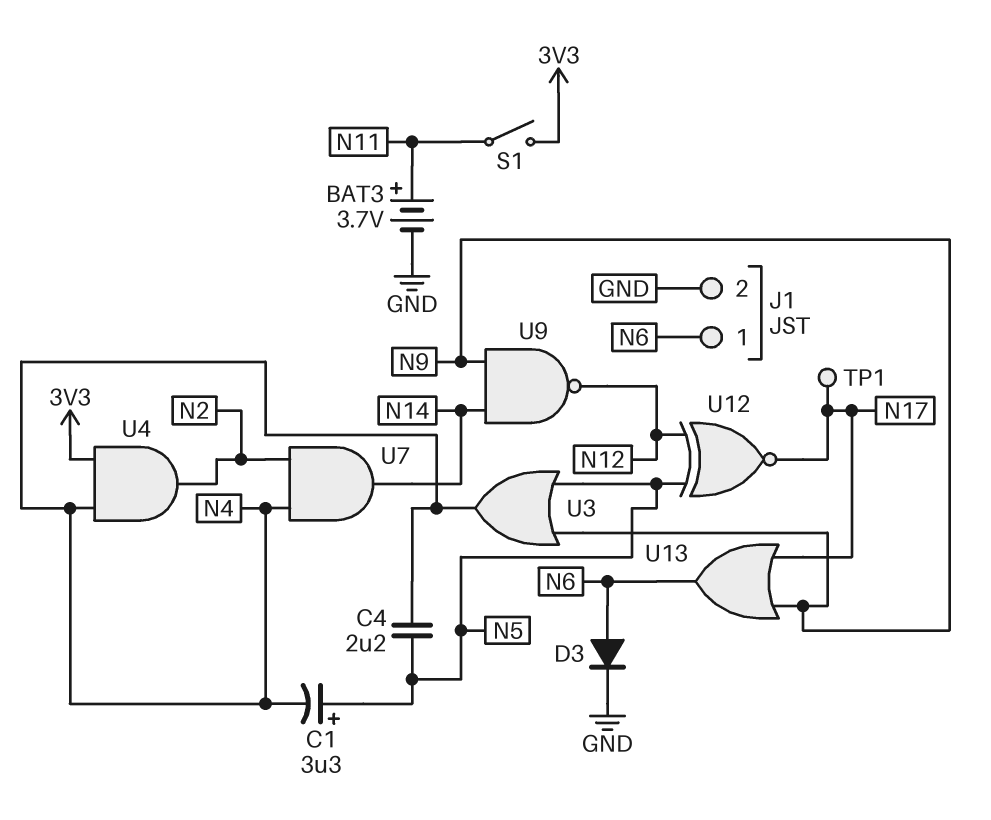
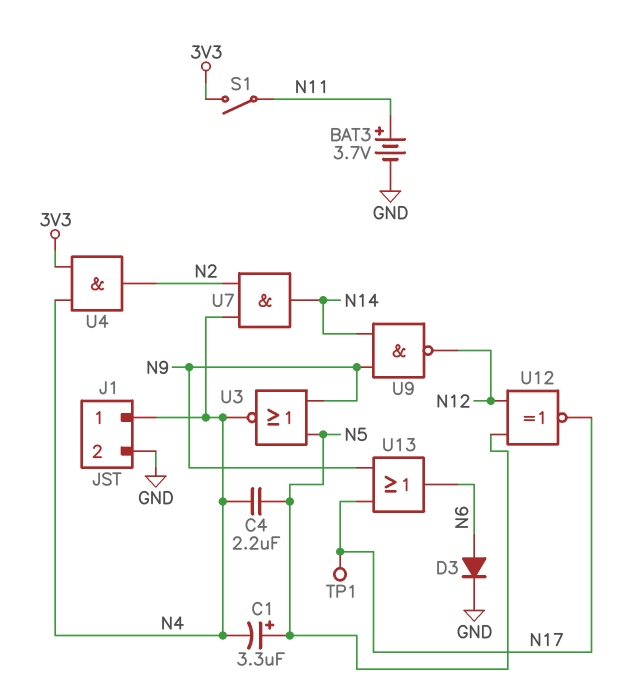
J1 pin 1: N6 -> N4
U3: OR (in N5, in N9, out N4) -> NOR (in N5, in N9, out N4)

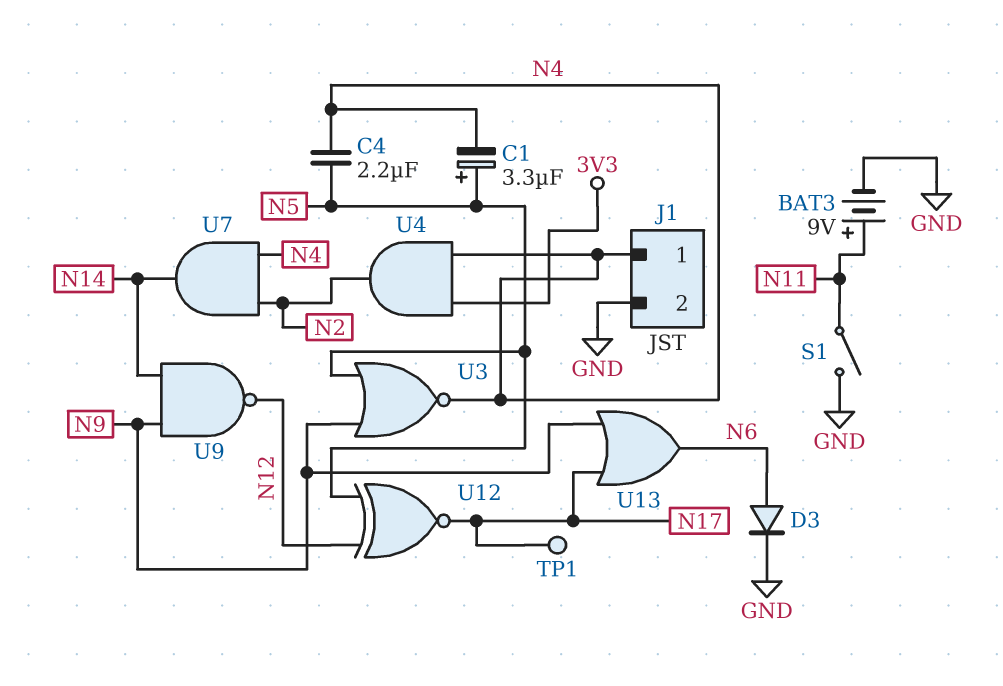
BAT3: 3.7V (plus N11, minus GND) -> 9V (plus N11, minus GND)
S1: switch (3V3, N11) -> switch (GND, N11)

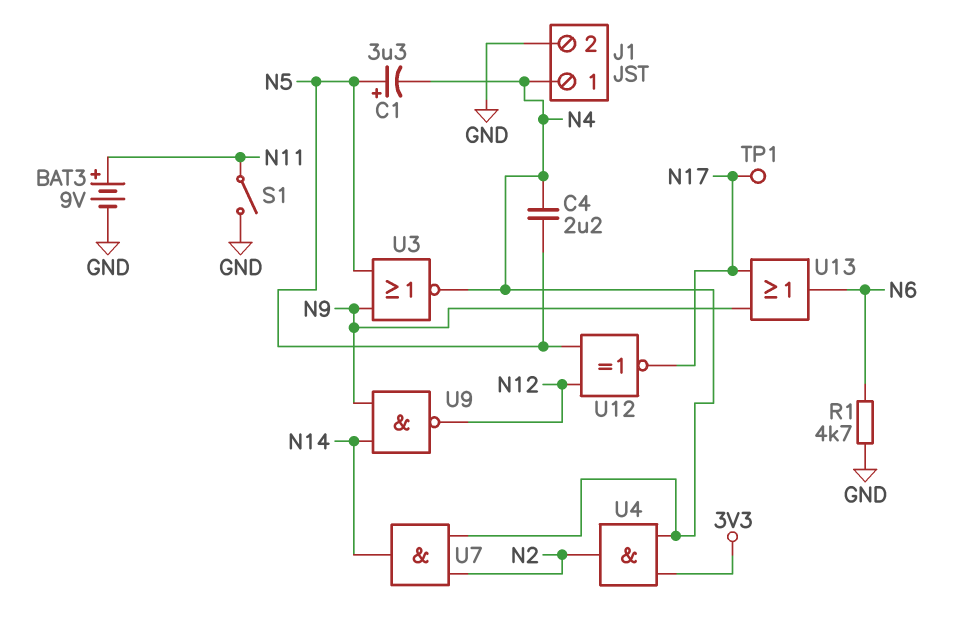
D3: diode (A N6, K GND) -> none
R1: none -> 4.7k (GND, N6)

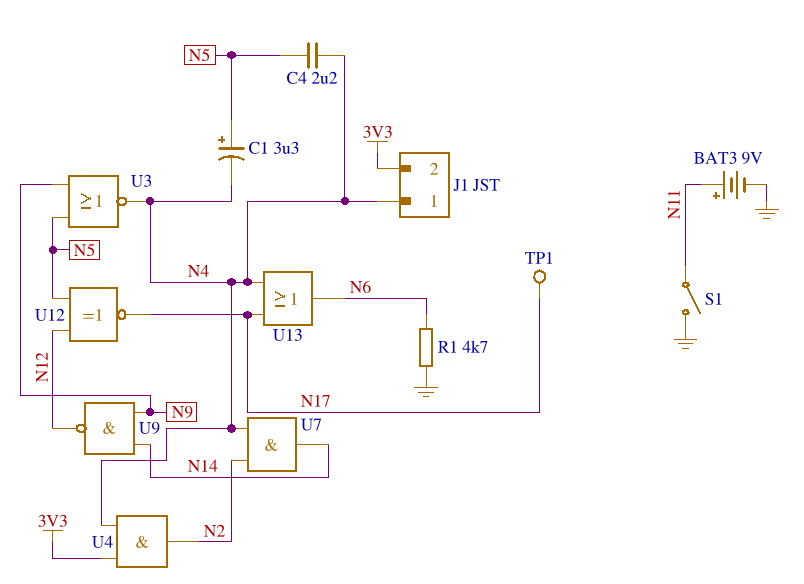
J1 pin 2: GND -> 3V3
U13: OR (in N9, in N17, out N6) -> OR (in N4, in N17, out N6)

